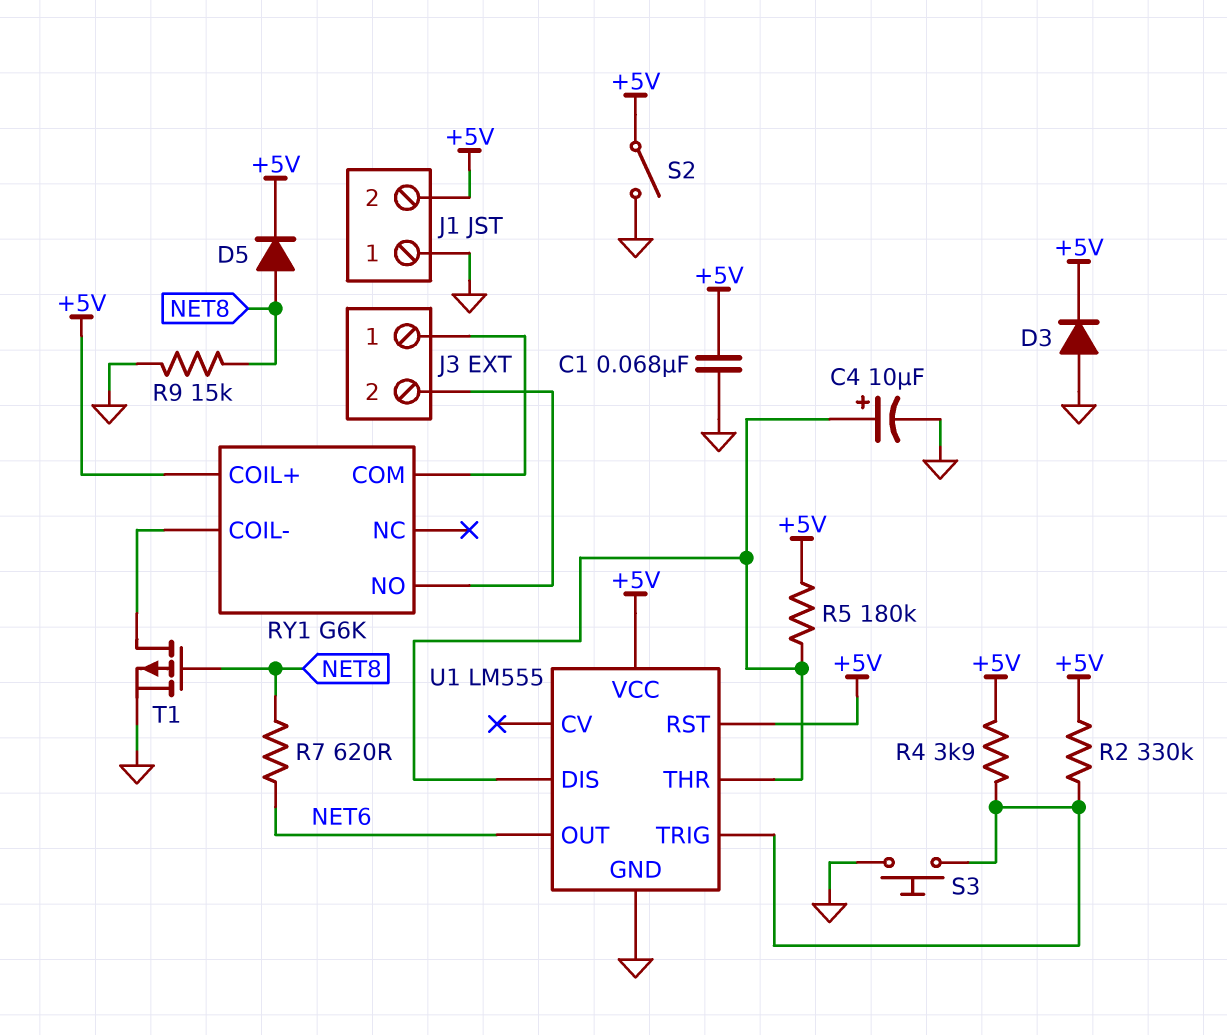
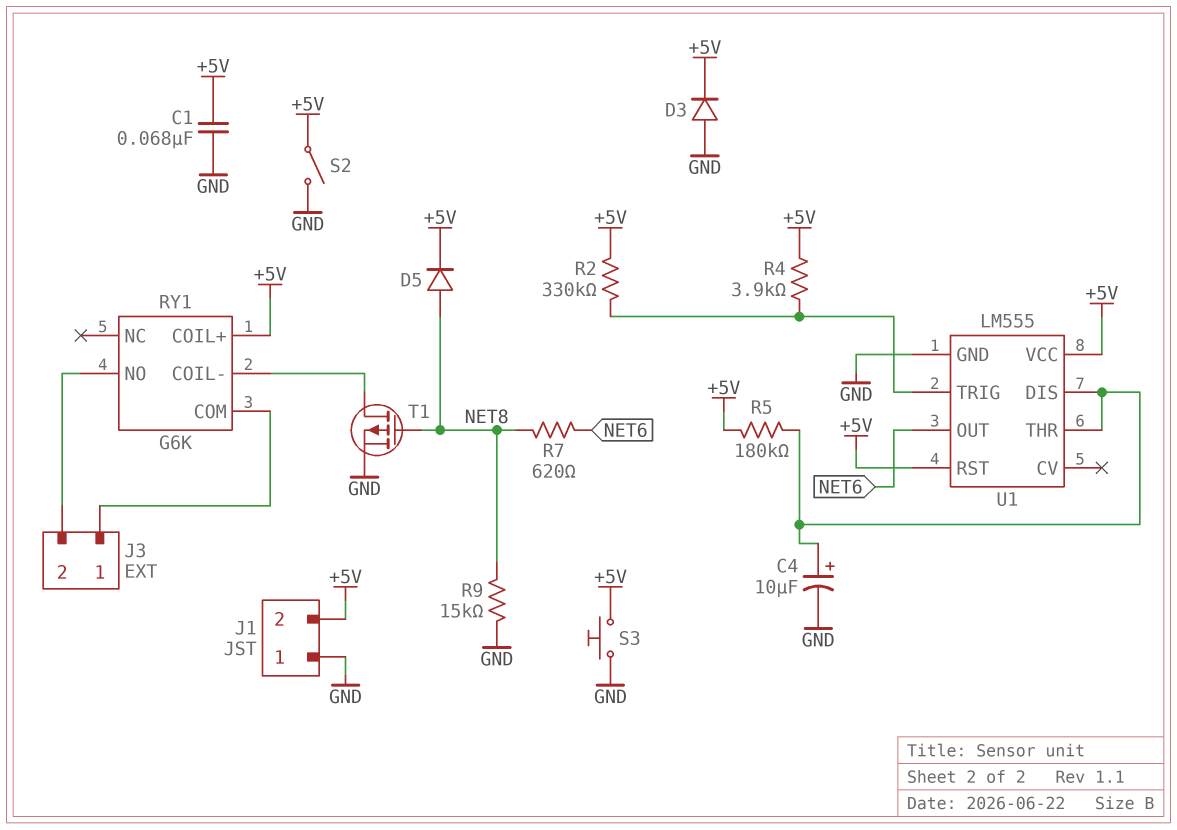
S3: button (GND, U1/TRIG) -> button (+5V, GND)

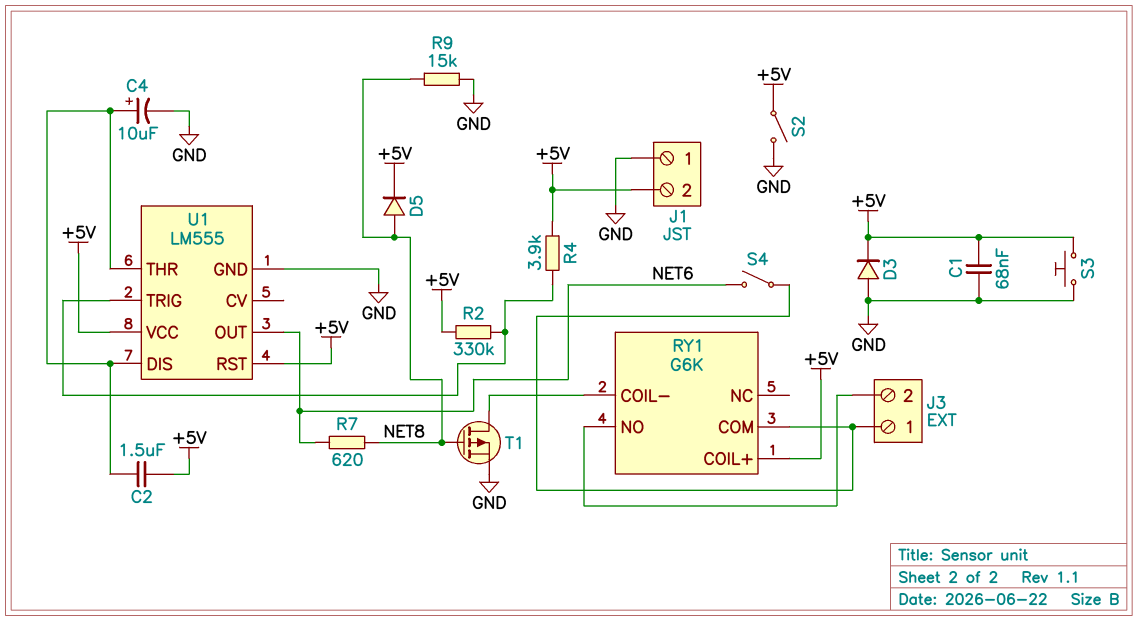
C2: none -> 1.5uF (+5V, U1/DIS)
R5: 180k (+5V, U1/DIS) -> none
S4: none -> switch (J3/1, NET6)

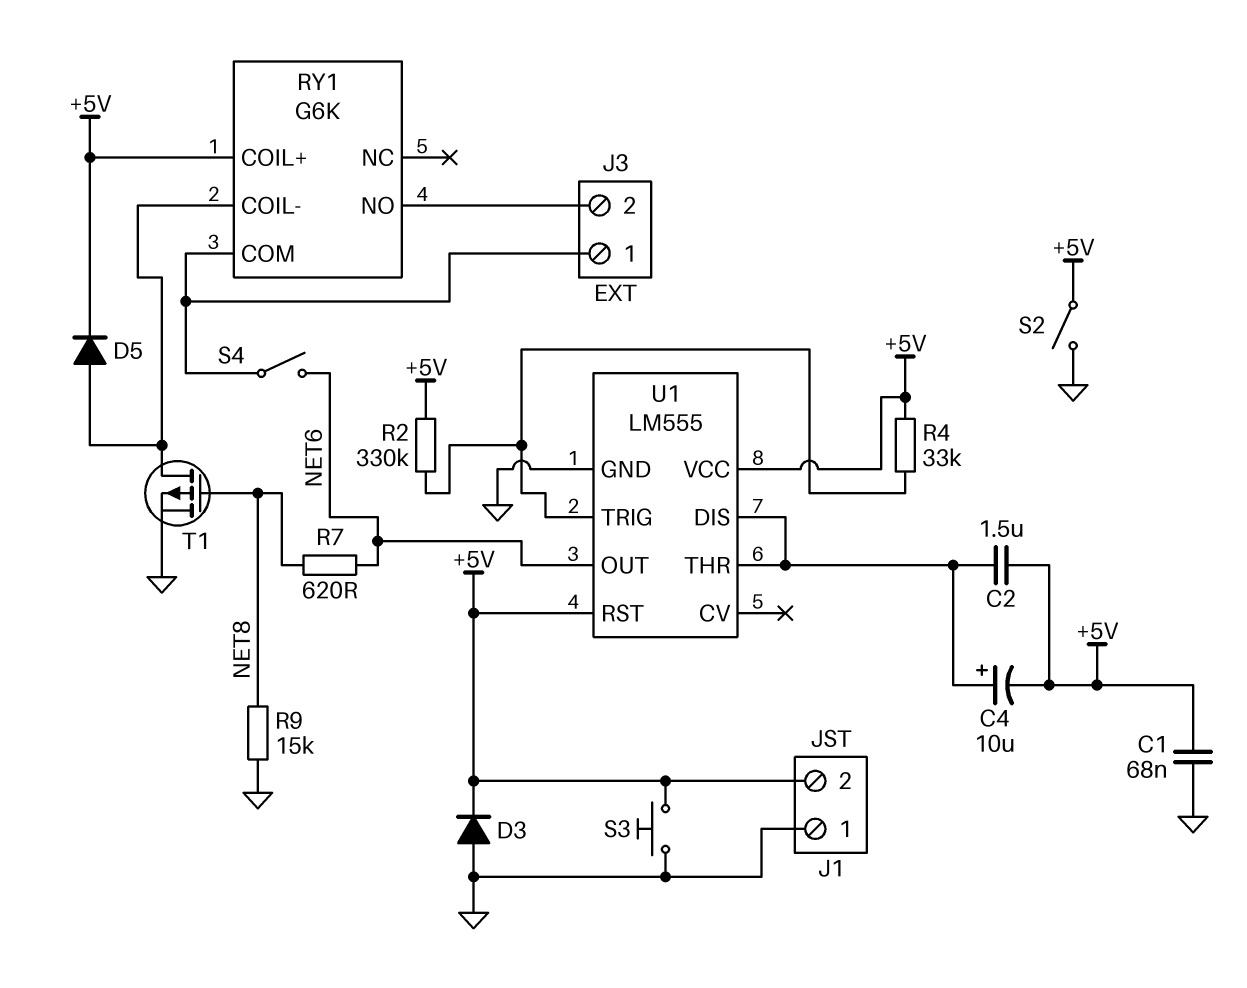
C4: 10uF (plus U1/DIS, minus GND) -> 10uF (plus U1/DIS, minus +5V)
D5: diode (A NET8, K +5V) -> diode (A RY1/COIL-, K +5V)
R4: 3.9k (+5V, U1/TRIG) -> 33k (+5V, U1/TRIG)

